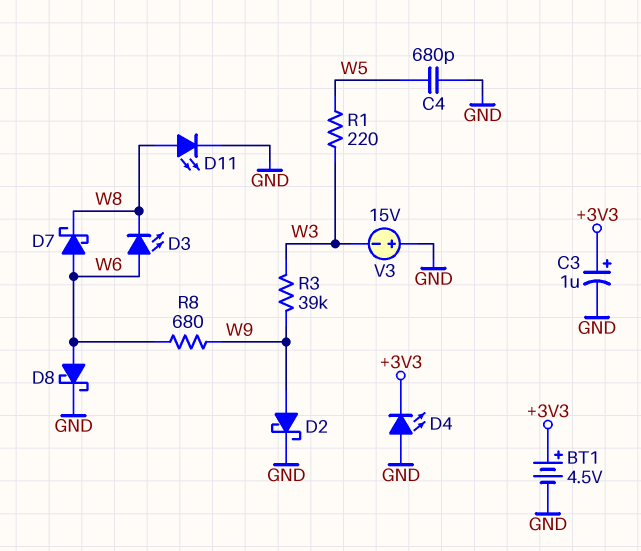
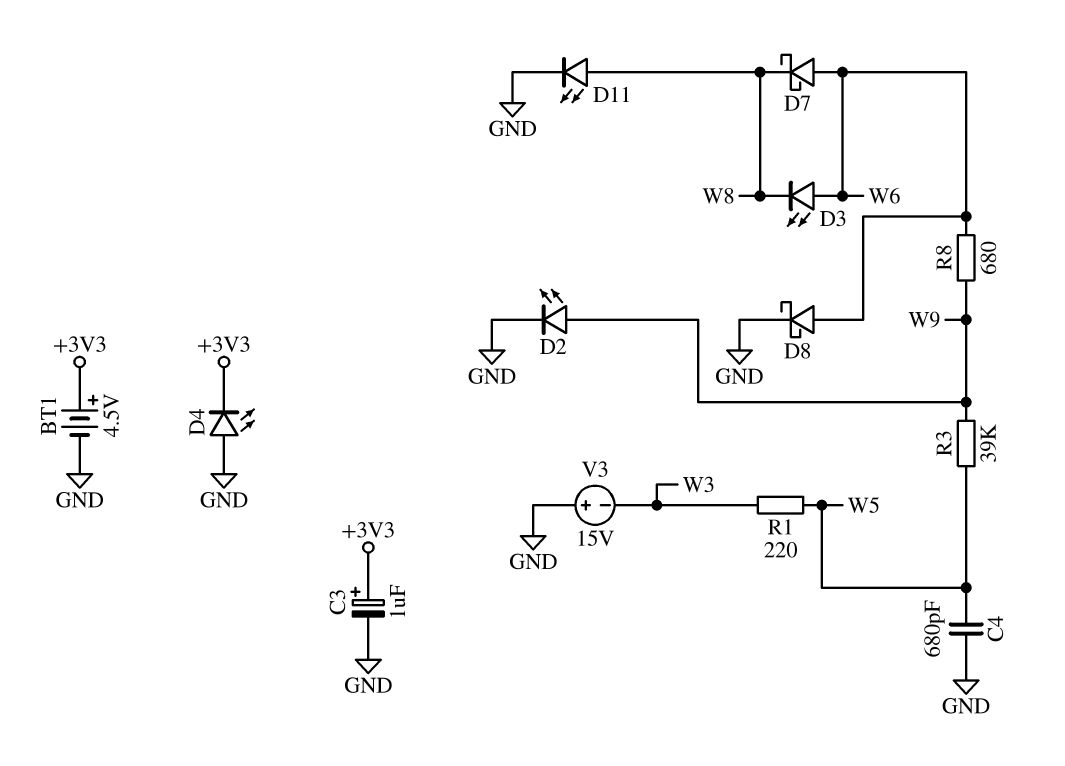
D2: schottky (A W9, K GND) -> LED (A W9, K GND)
R3: 39k (W3, W9) -> 39k (W5, W9)

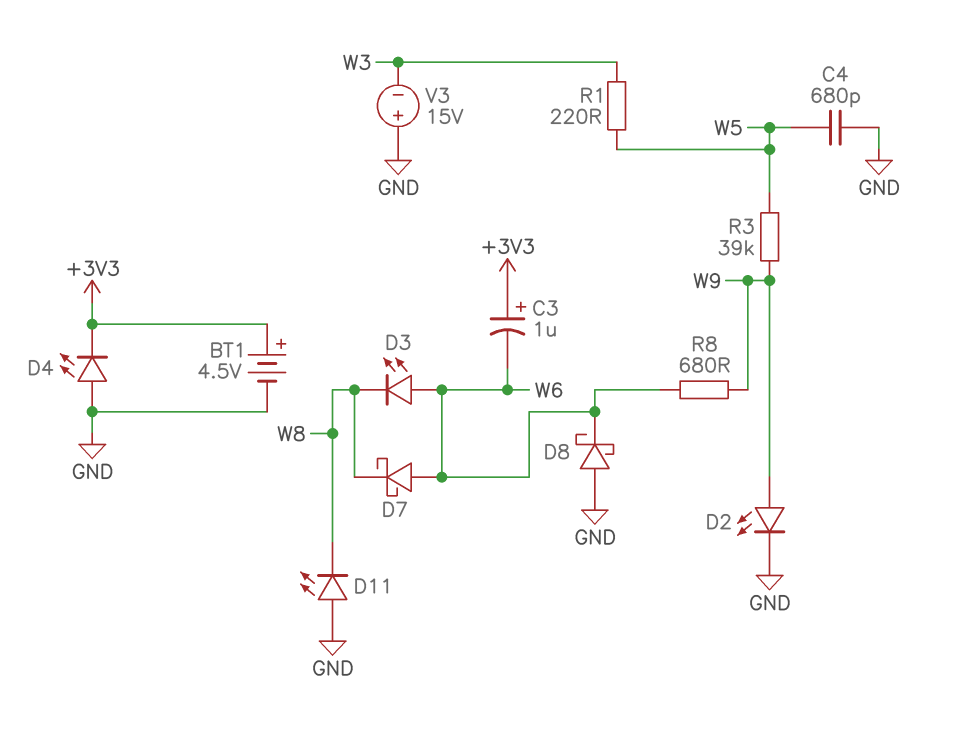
C3: 1uF (plus +3V3, minus GND) -> 1uF (plus +3V3, minus W6)
D8: schottky (A W6, K GND) -> schottky (A GND, K W6)
D11: LED (A W8, K GND) -> LED (A GND, K W8)

